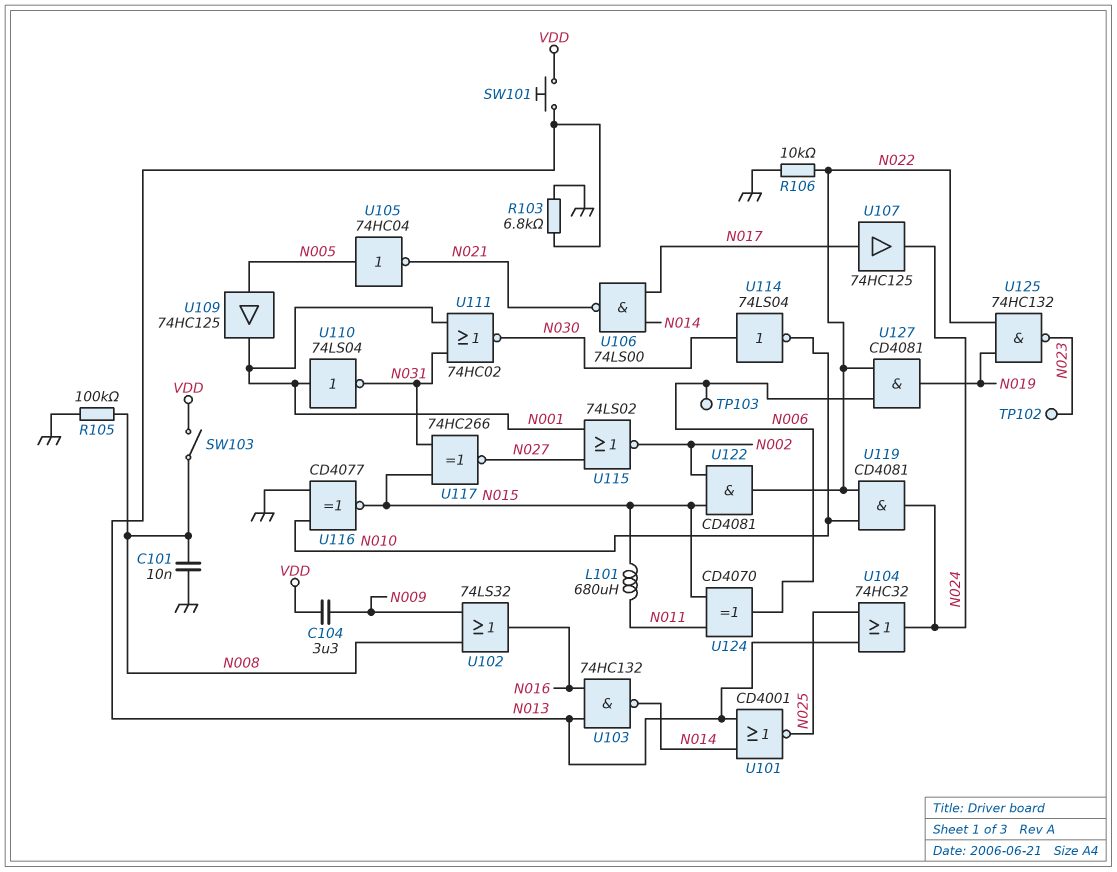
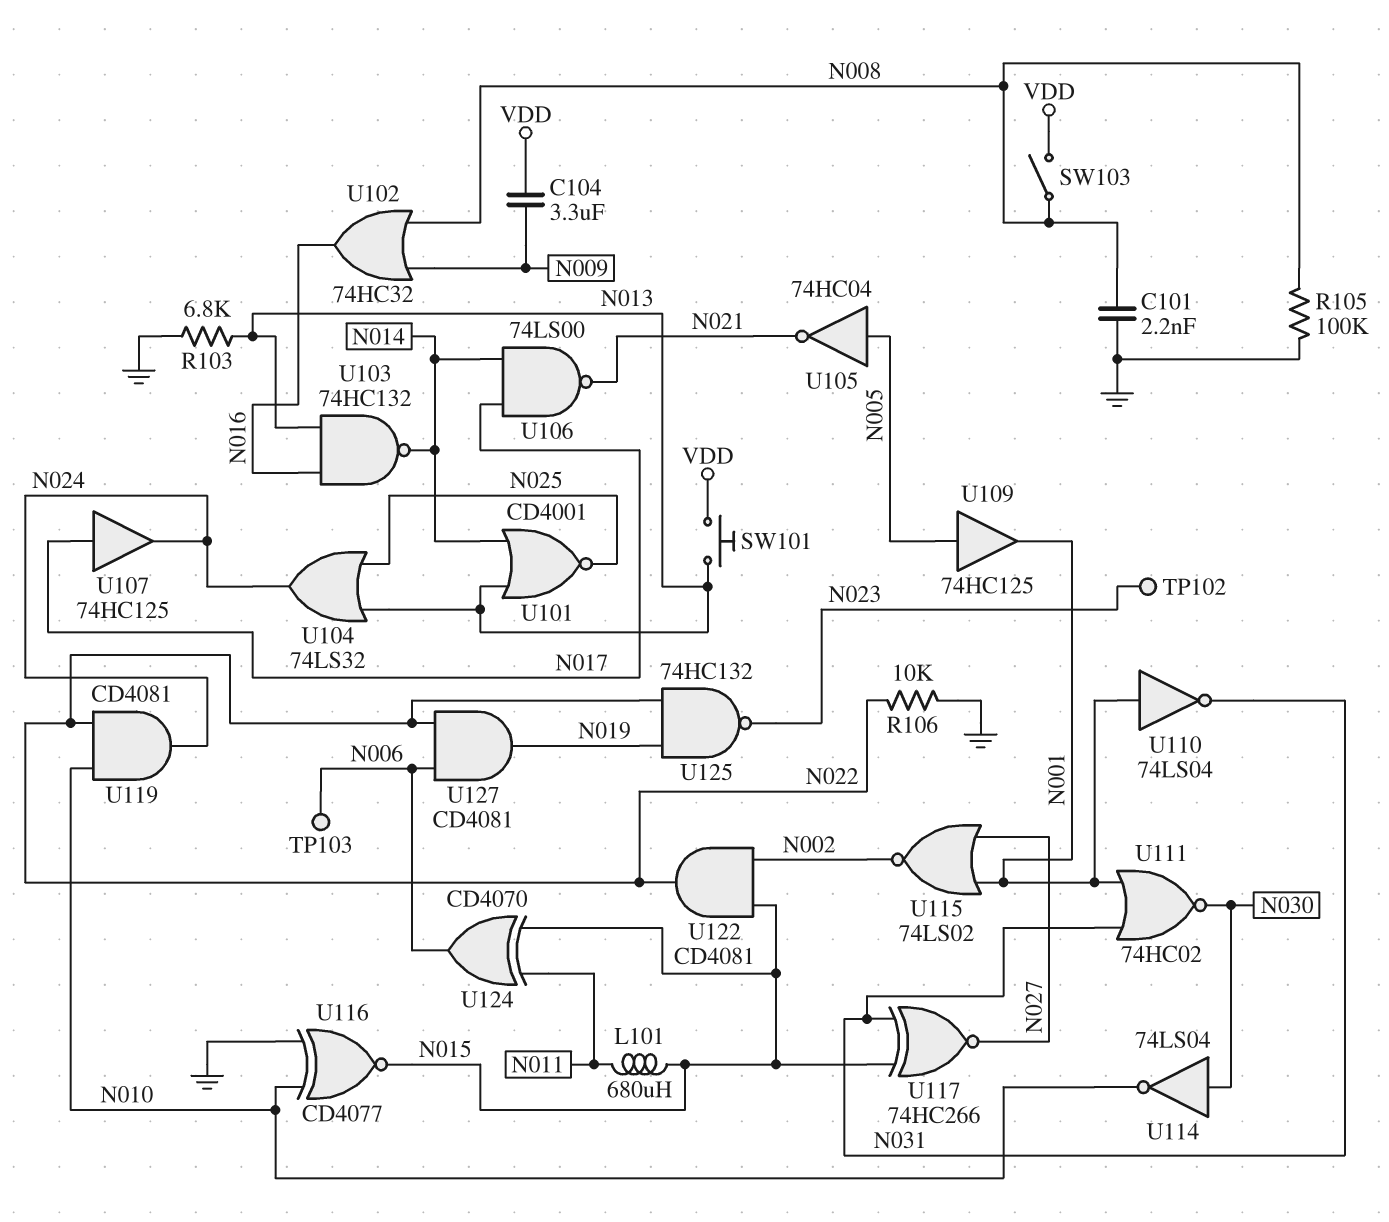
C101: 10nF (GND, N008) -> 2.2nF (GND, N008)
U102: OR 74LS32 (in N008, in N009, out N016) -> OR 74HC32 (in N008, in N009, out N016)
U104: OR 74HC32 (in N013, in N025, out N024) -> OR 74LS32 (in N013, in N025, out N024)

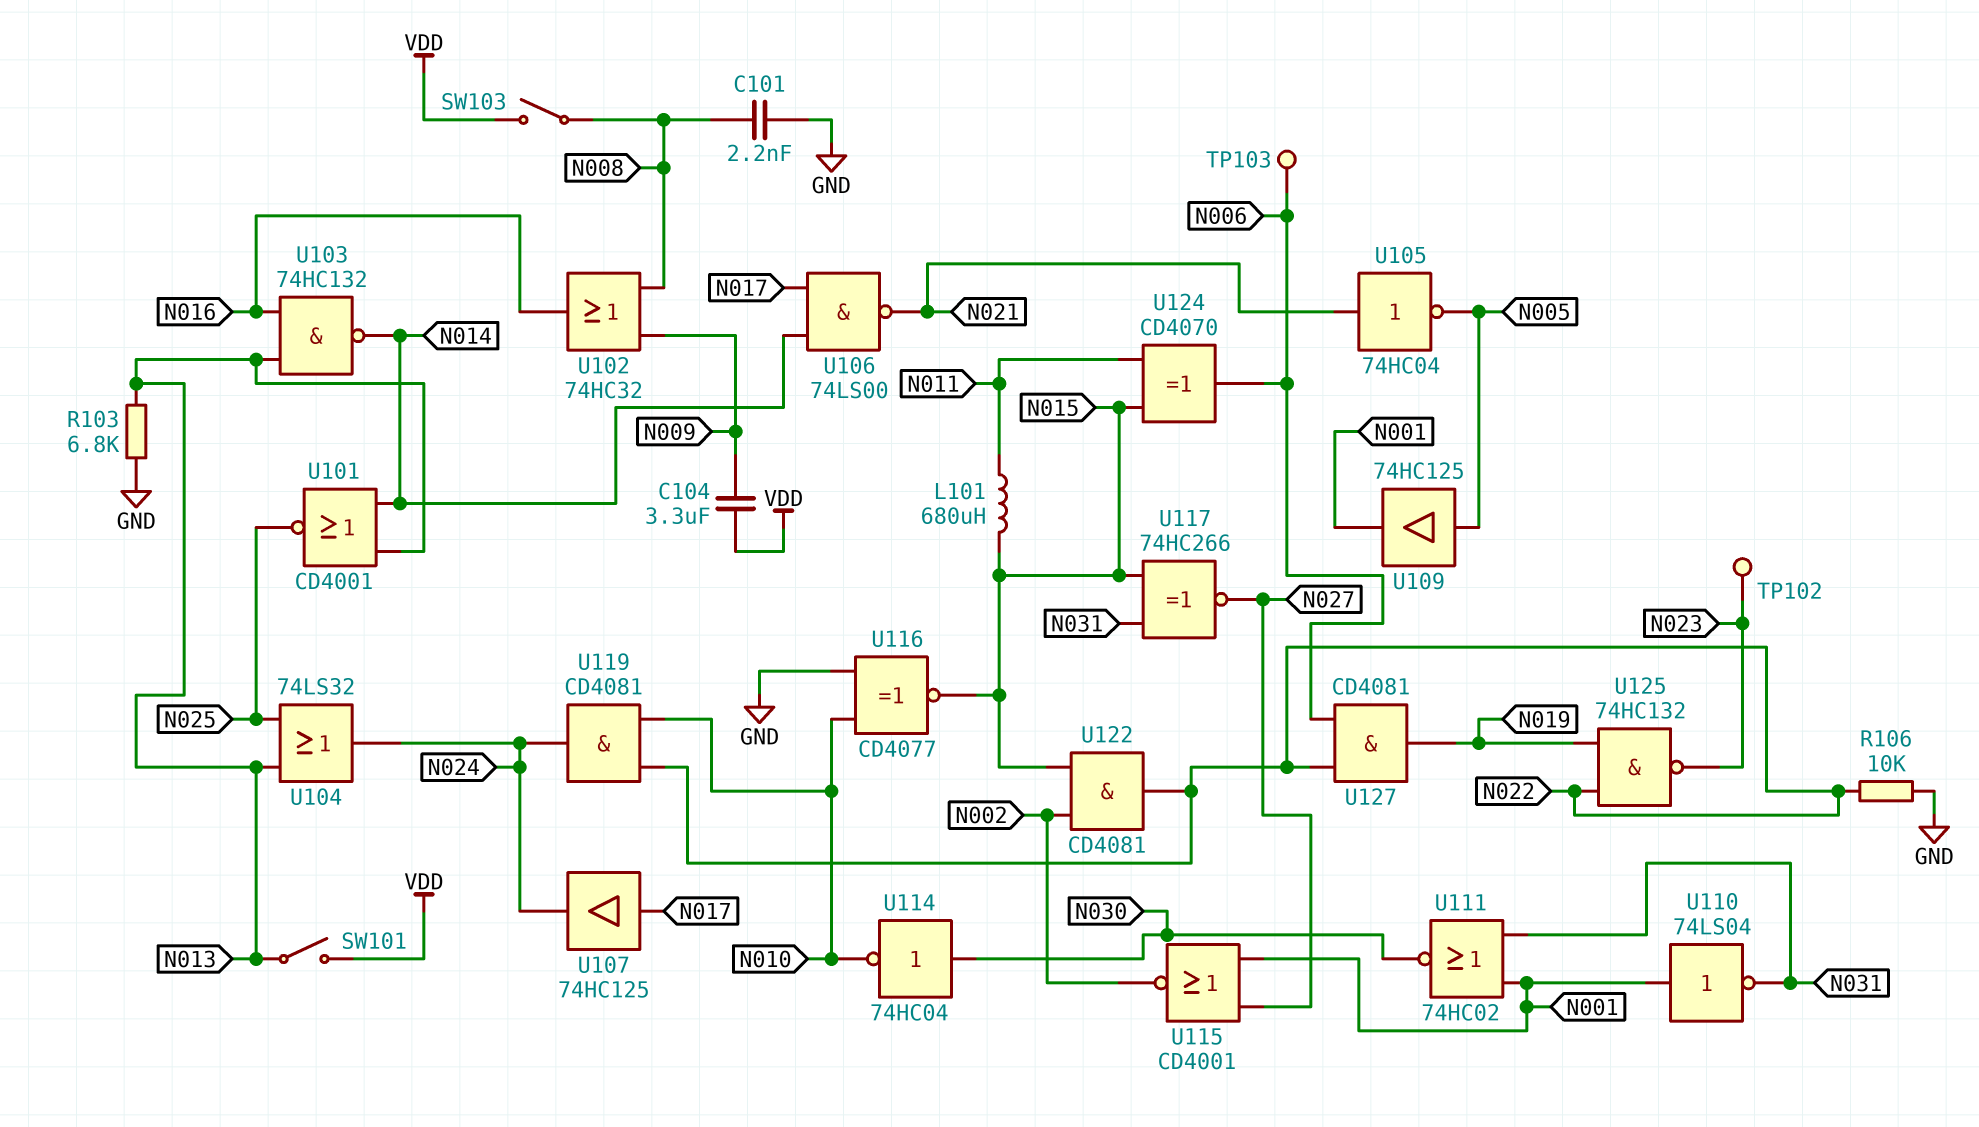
R105: 100k (GND, N008) -> none
SW101: button (N013, VDD) -> switch (N013, VDD)
U105: NOT 74HC04 (in N005, out N021) -> NOT 74HC04 (in N021, out N005)
U114: NOT 74LS04 (in N030, out N010) -> NOT 74HC04 (in N030, out N010)
U115: NOR 74LS02 (in N001, in N027, out N002) -> NOR CD4001 (in N001, in N027, out N002)

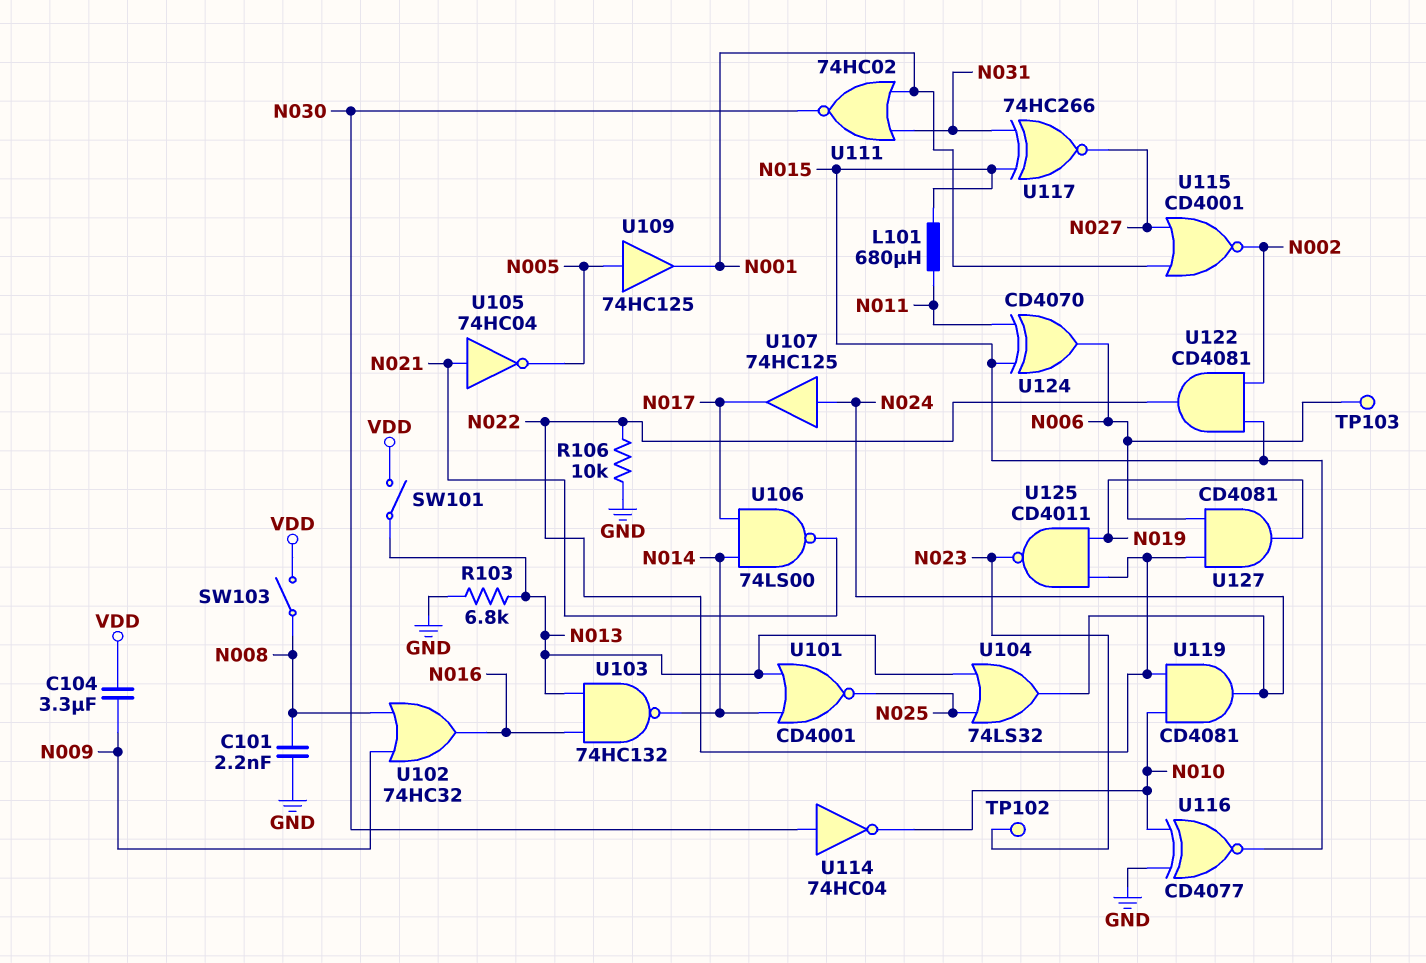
U107: buffer 74HC125 (in N017, out N024) -> buffer 74HC125 (in N024, out N017)
U110: NOT 74LS04 (in N001, out N031) -> none
U125: NAND 74HC132 (in N019, in N022, out N023) -> NAND CD4011 (in N019, in N022, out N023)

